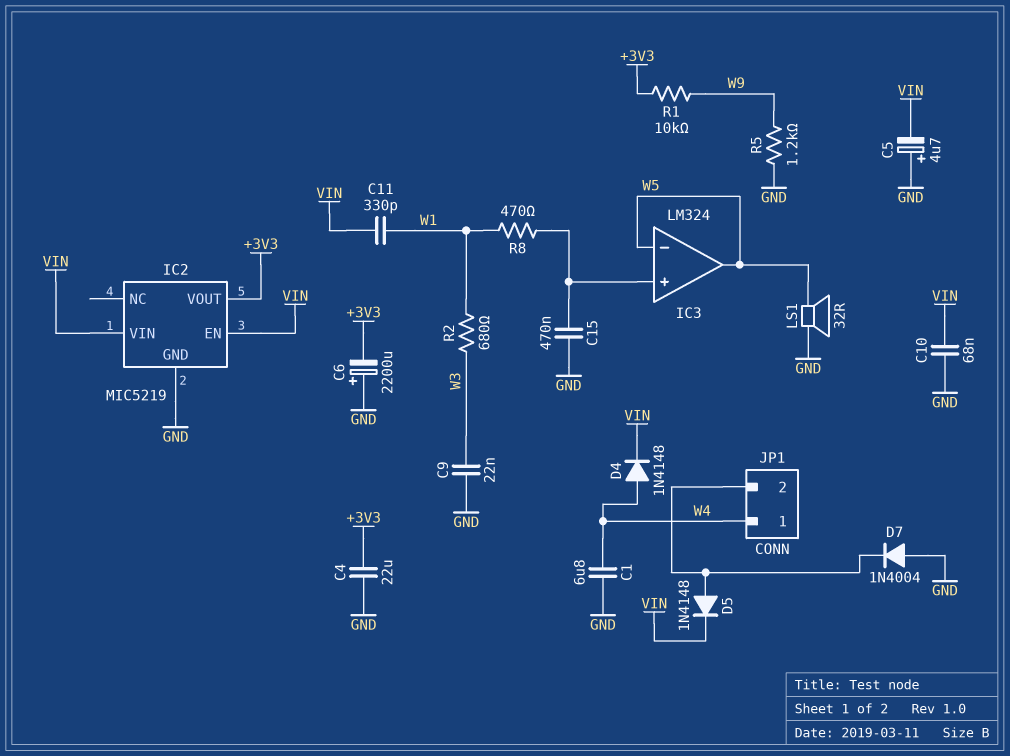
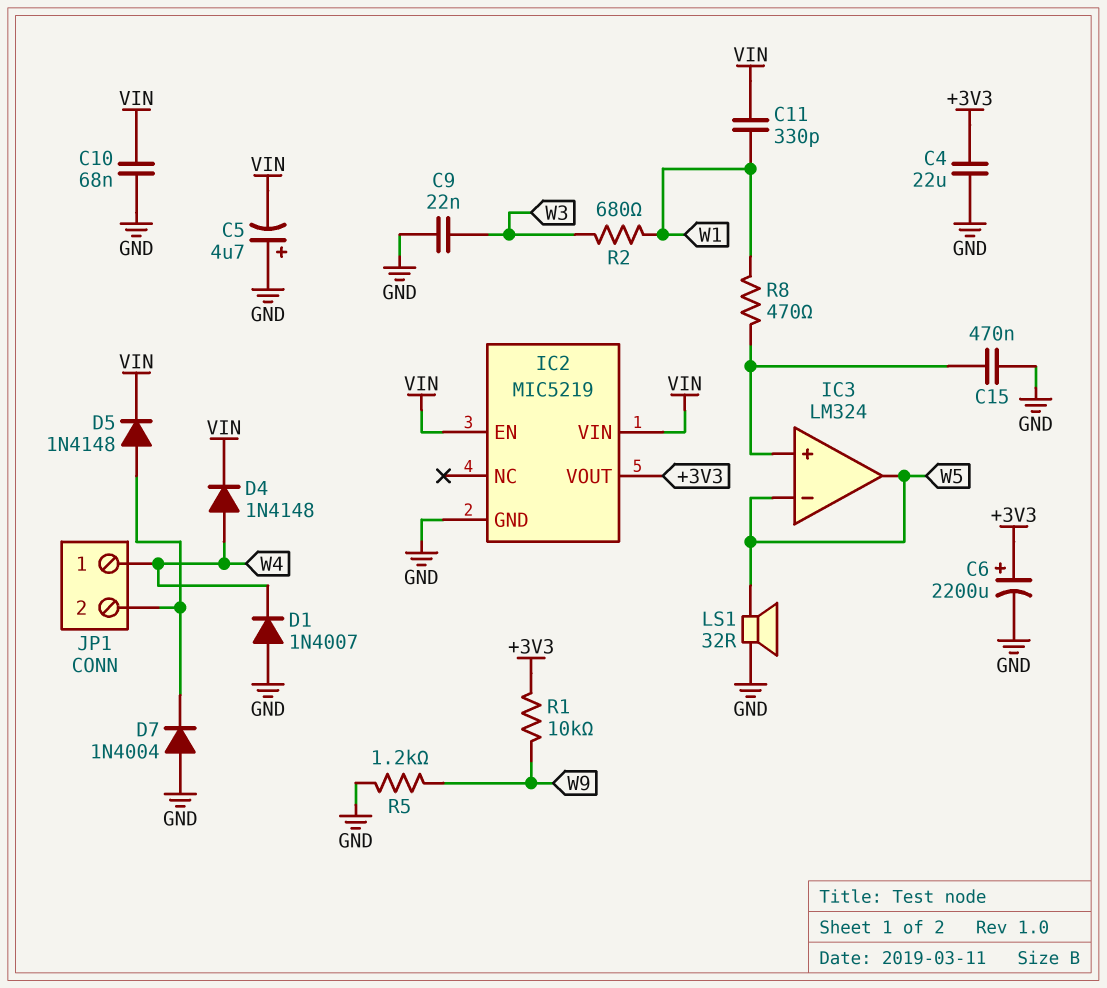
C1: 6.8uF (GND, W4) -> none
C6: 2200uF (plus GND, minus +3V3) -> 2200uF (plus +3V3, minus GND)
D1: none -> diode 1N4007 (A GND, K W4)

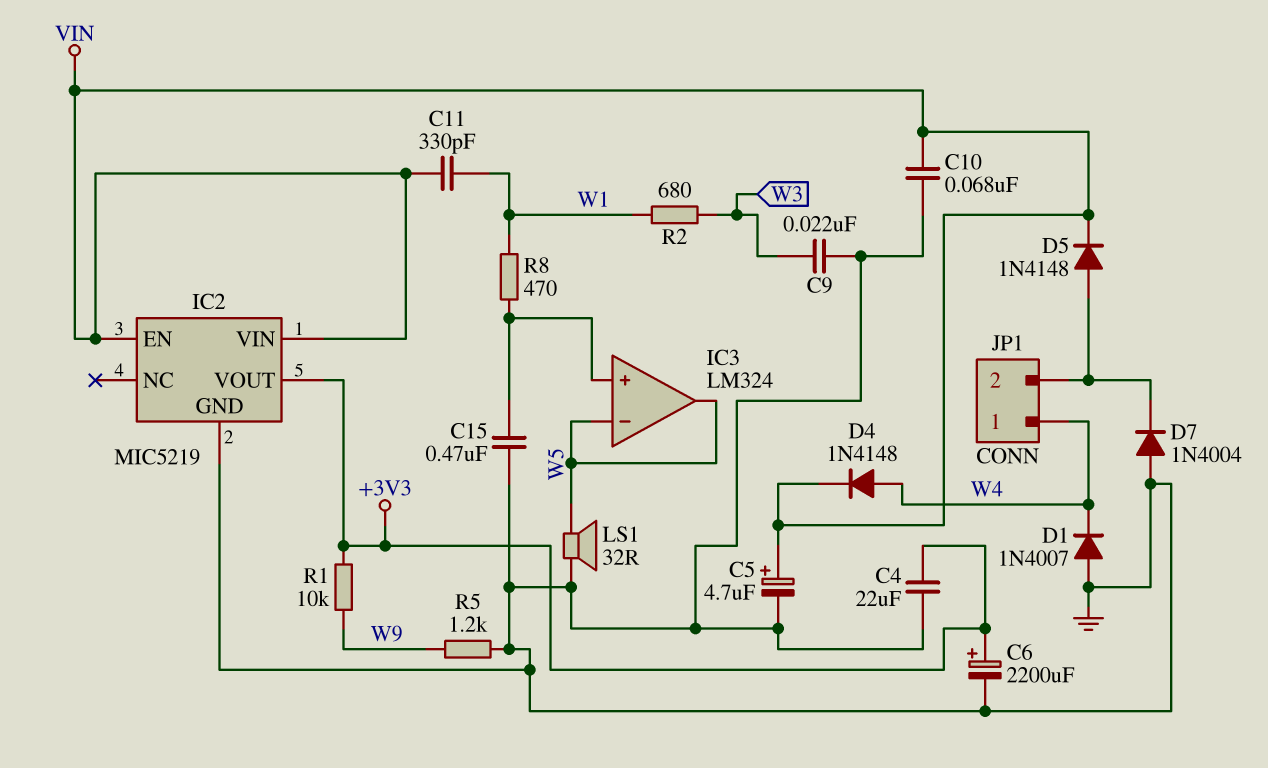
C5: 4.7uF (plus GND, minus VIN) -> 4.7uF (plus VIN, minus GND)

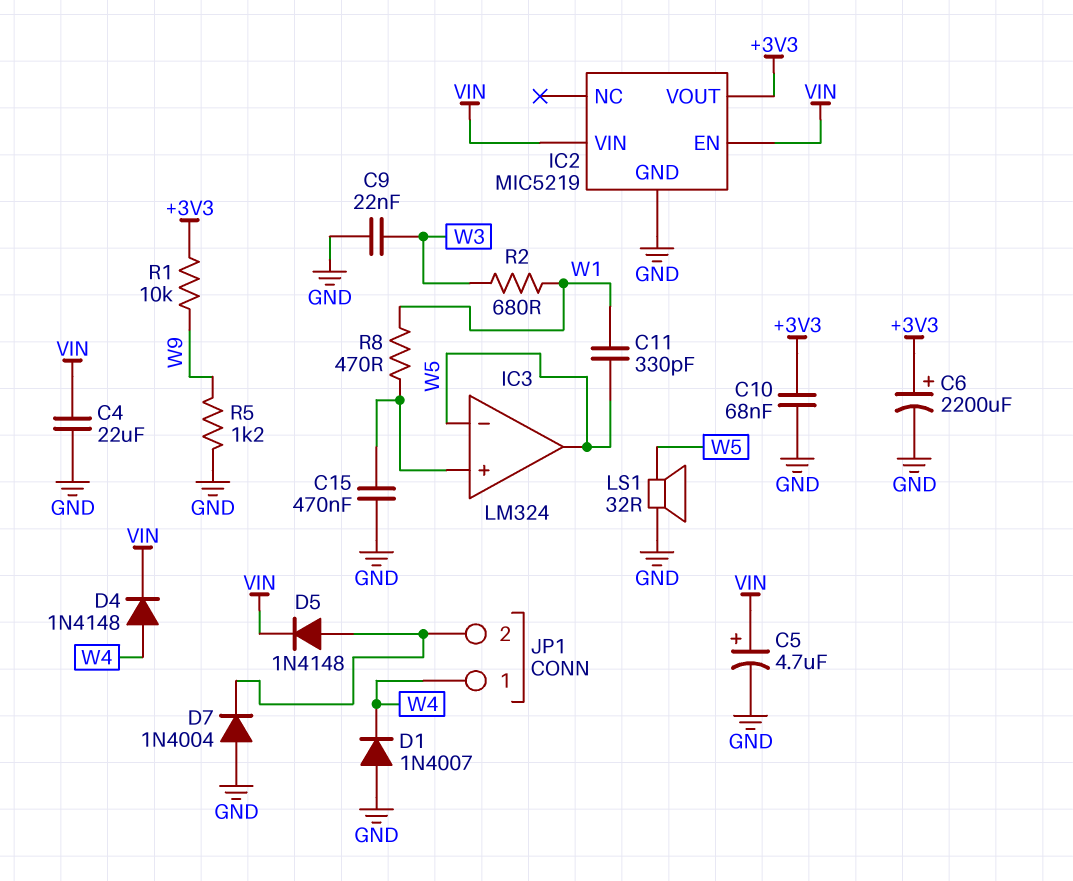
C4: 22uF (+3V3, GND) -> 22uF (GND, VIN)
C10: 68nF (GND, VIN) -> 68nF (+3V3, GND)
C11: 330pF (VIN, W1) -> 330pF (W1, W5)

